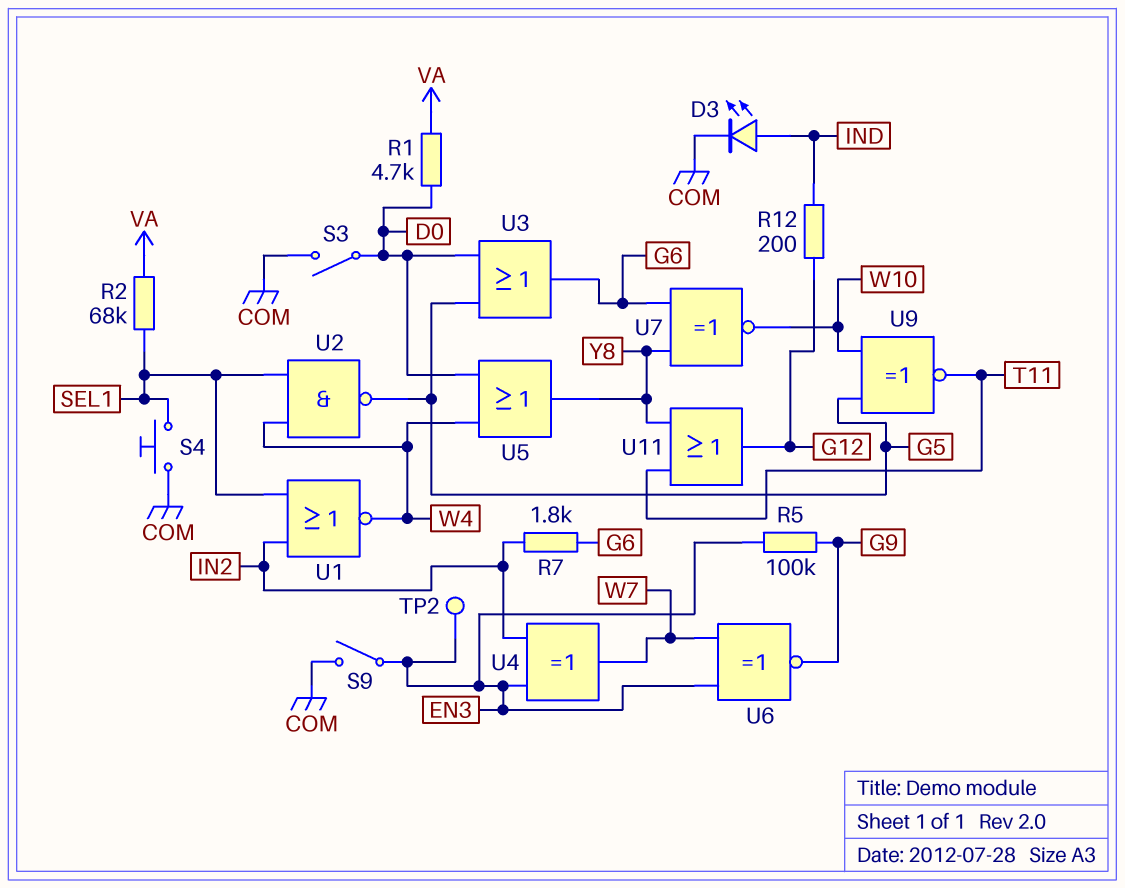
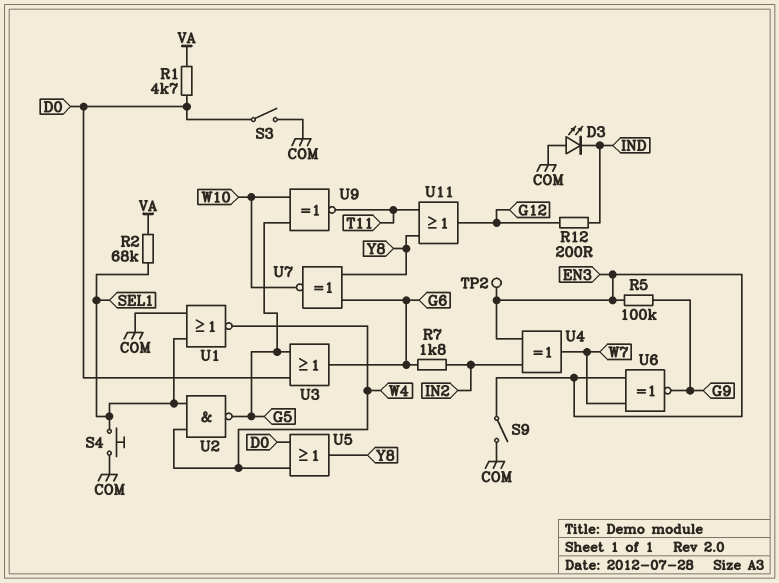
D3: LED (A IND, K COM) -> LED (A COM, K IND)
U1: NOR (in IN2, in SEL1, out W4) -> NOR (in COM, in SEL1, out W4)

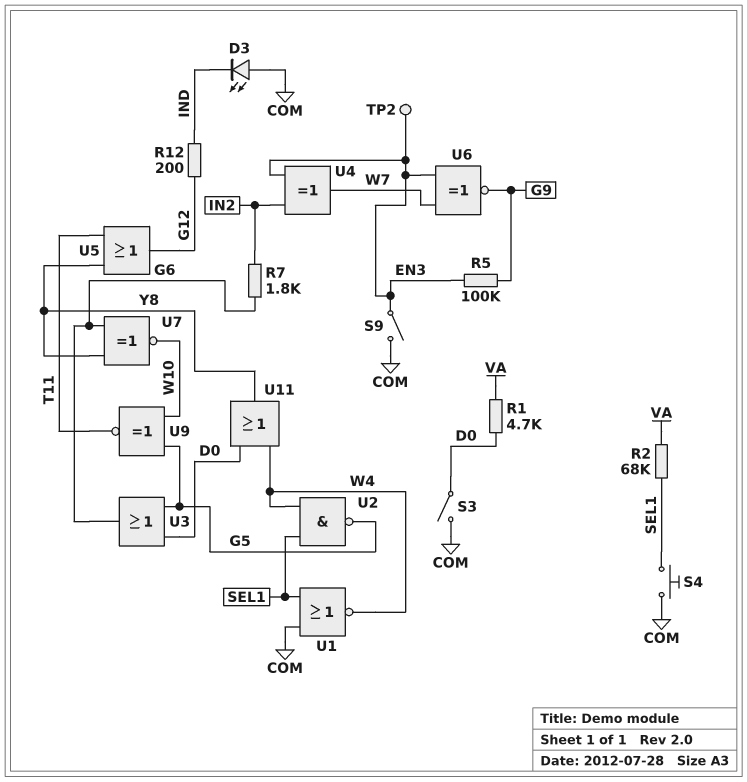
U5: OR (in D0, in W4, out Y8) -> OR (in T11, in Y8, out G12)
U11: OR (in T11, in Y8, out G12) -> OR (in D0, in W4, out Y8)

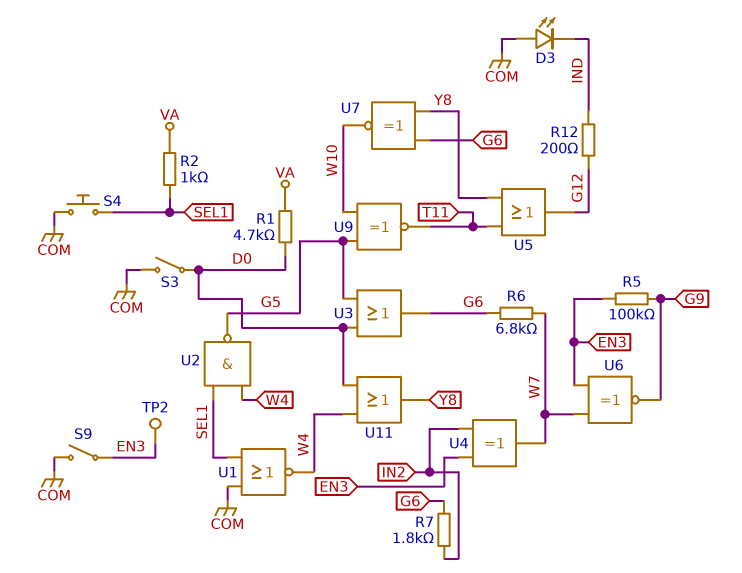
R2: 68k (SEL1, VA) -> 1k (SEL1, VA)
R6: none -> 6.8k (G6, W7)

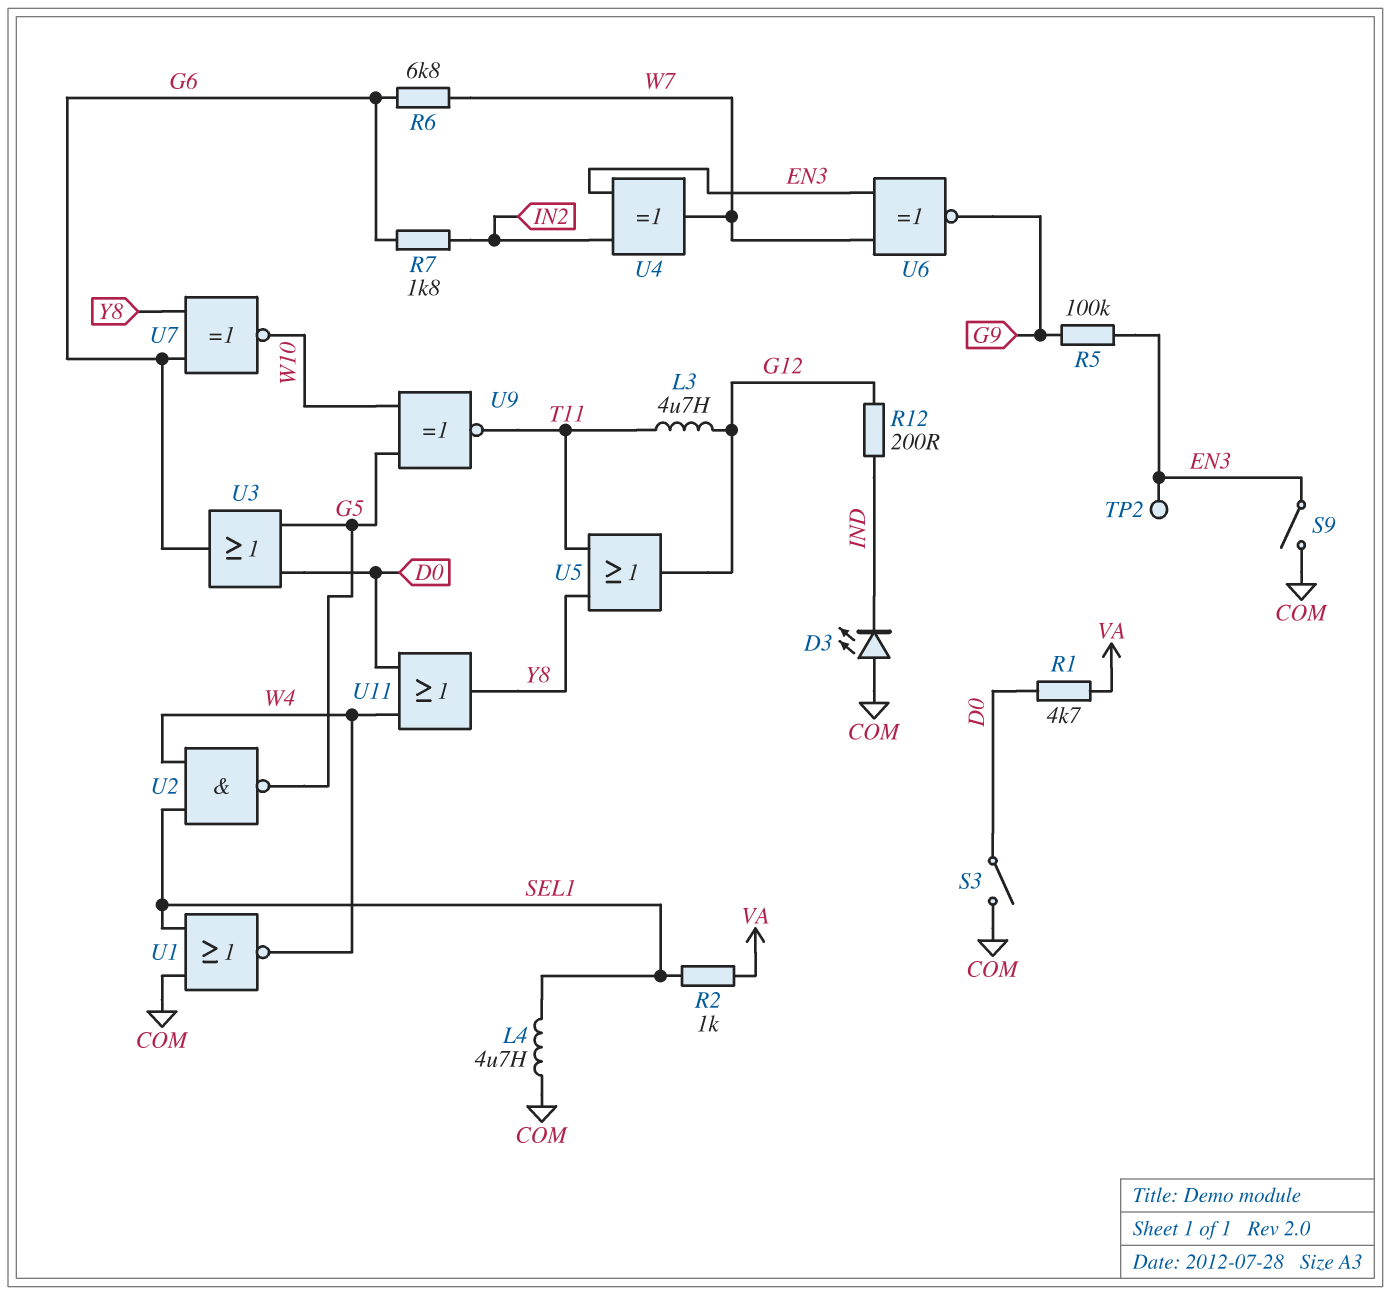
L3: none -> 4.7uH (G12, T11)
L4: none -> 4.7uH (COM, SEL1)
S4: button (COM, SEL1) -> none

